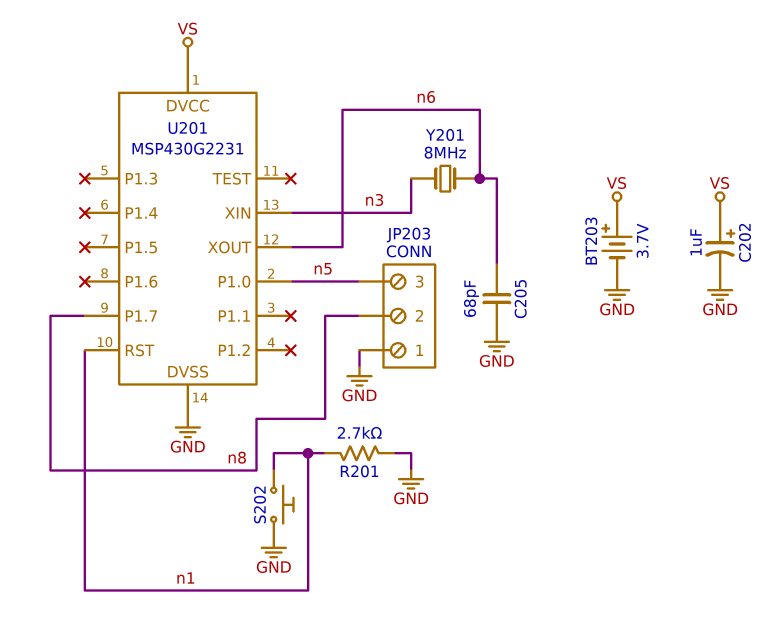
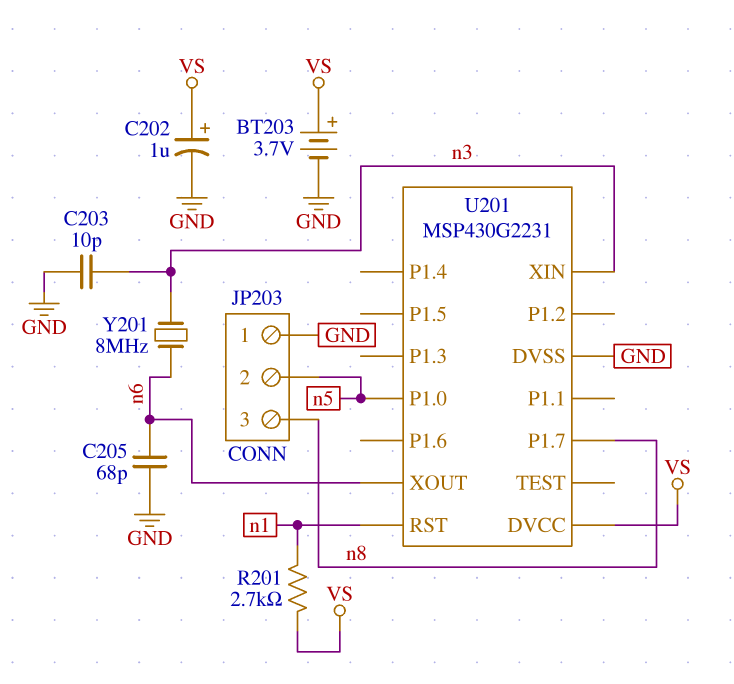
C203: none -> 10pF (GND, n3)
JP203 pin 2: n8 -> n5
JP203 pin 3: n5 -> n8
R201: 2.7k (GND, n1) -> 2.7k (VS, n1)
S202: button (GND, n1) -> none

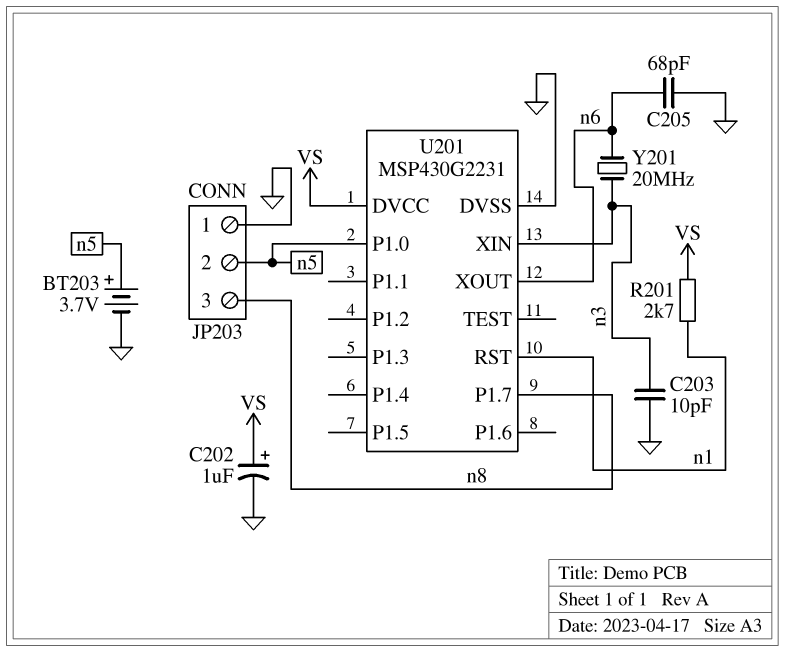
BT203: 3.7V (plus VS, minus GND) -> 3.7V (plus n5, minus GND)
Y201: 8MHz (n3, n6) -> 20MHz (n3, n6)

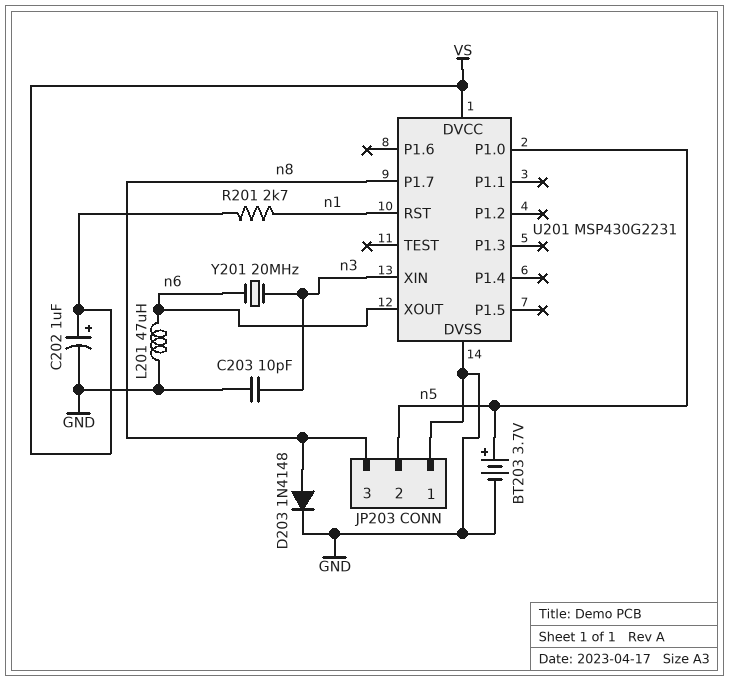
C205: 68pF (GND, n6) -> none
D203: none -> diode 1N4148 (A n8, K GND)
L201: none -> 47uH (GND, n6)

